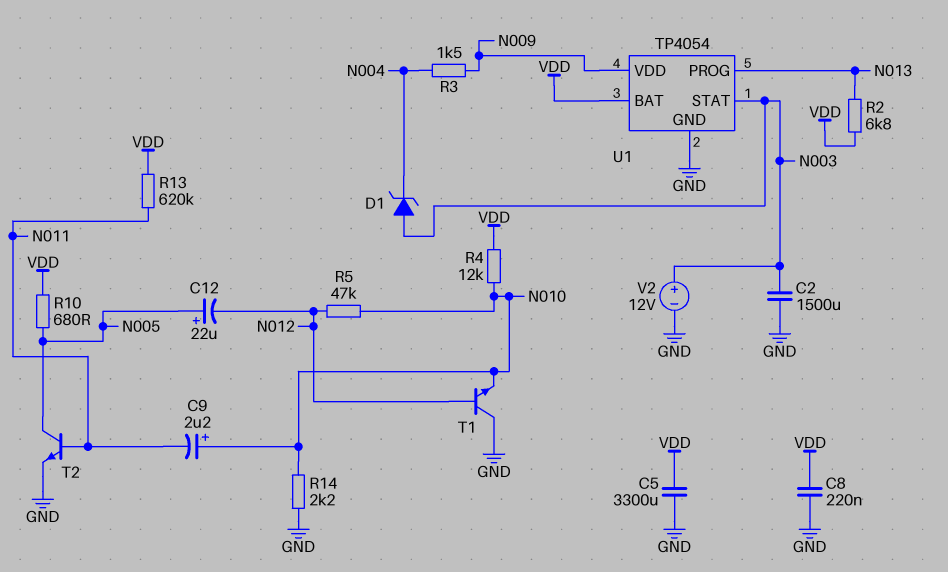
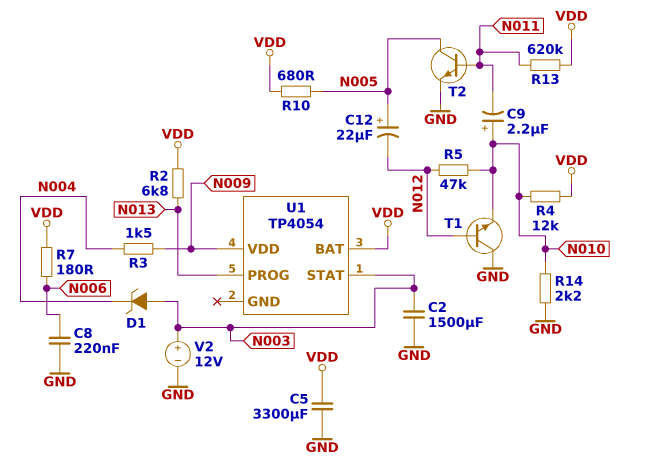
C8: 220nF (GND, VDD) -> 220nF (GND, N006)
R7: none -> 180 (N006, VDD)
U1 pin GND: GND -> none

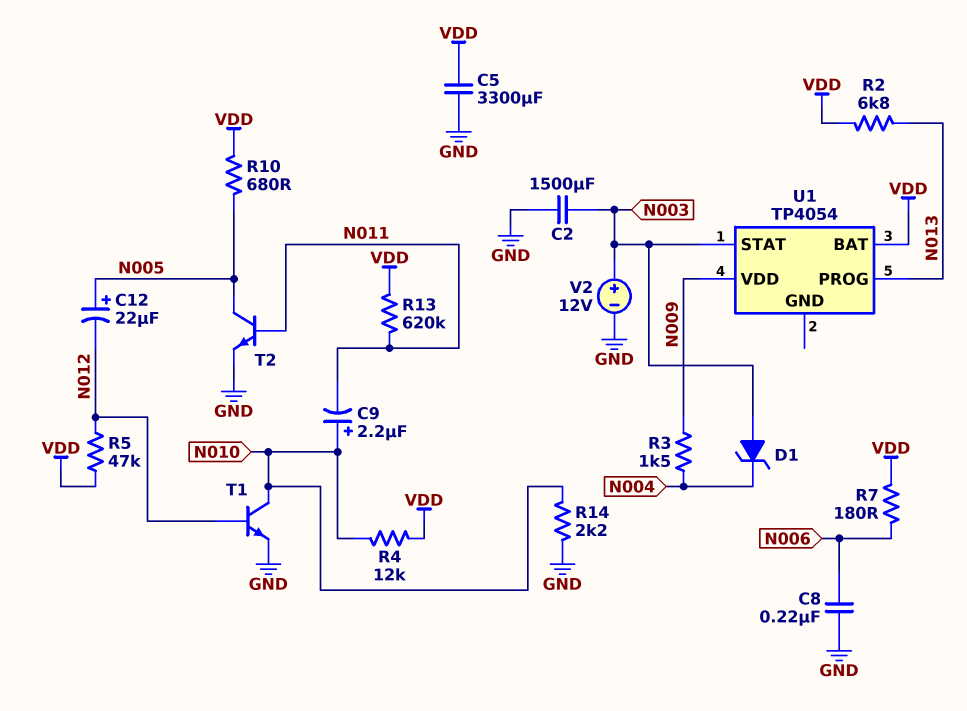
R5: 47k (N010, N012) -> 47k (N012, VDD)
T1: NPN (B N012, C GND, E N010) -> NPN (B N012, C N010, E GND)

